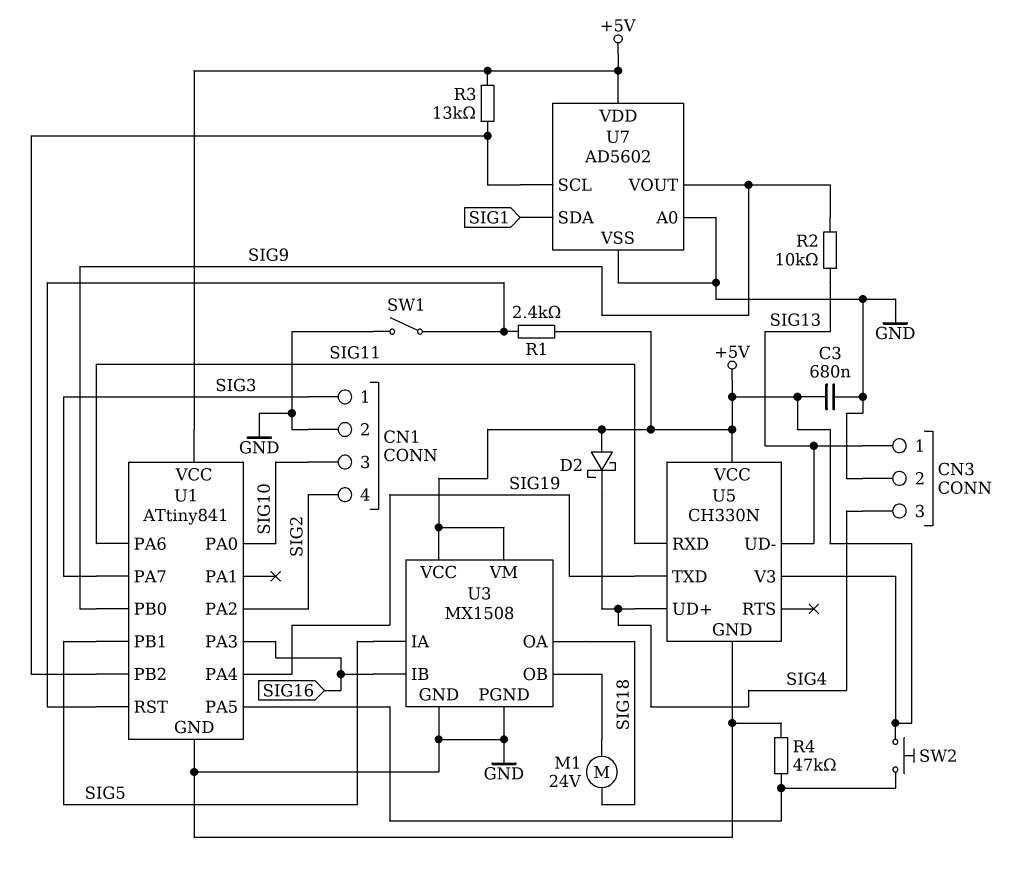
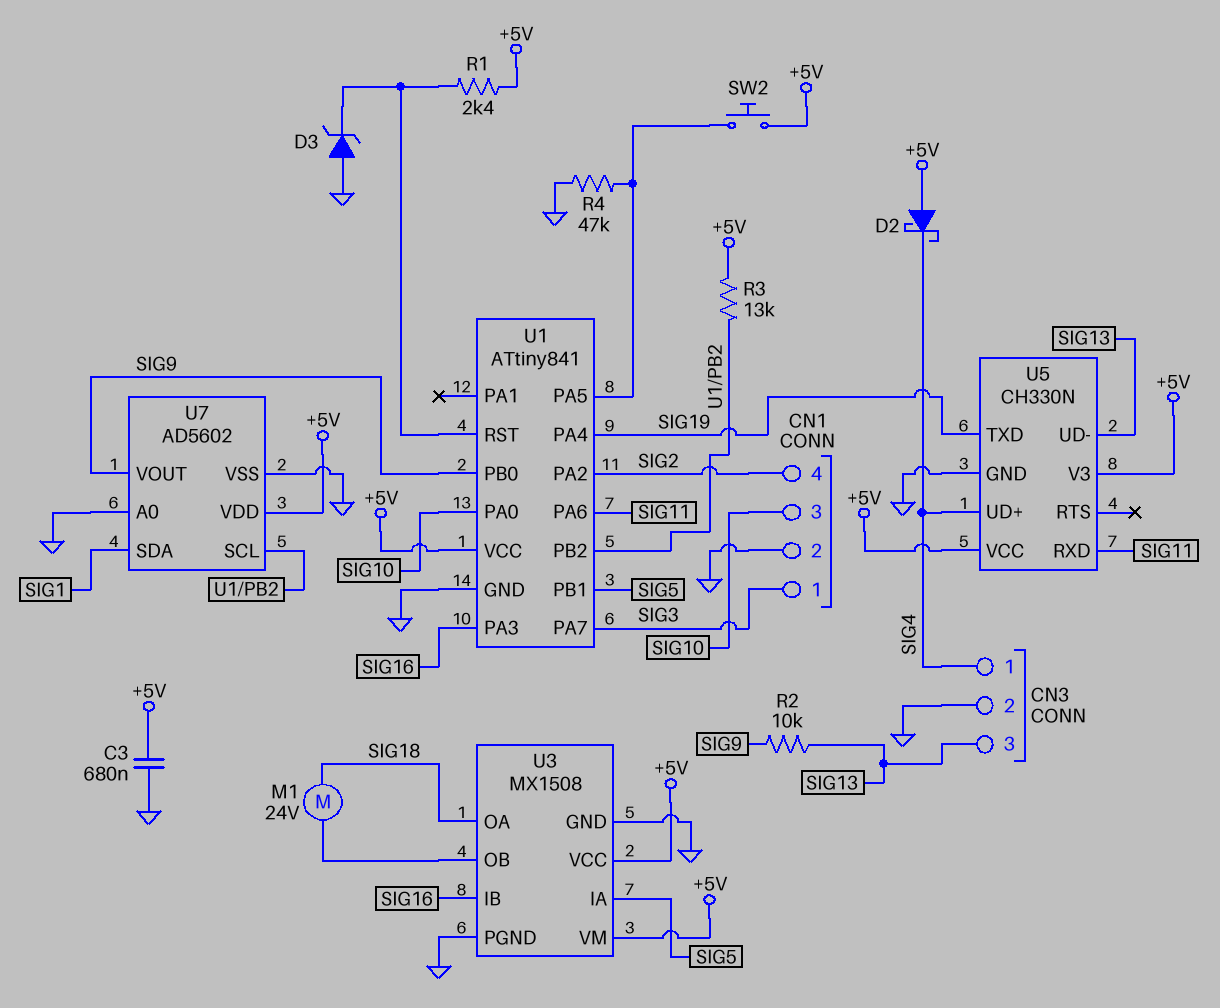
CN3 pin 1: SIG13 -> SIG4
CN3 pin 3: SIG4 -> SIG13
D3: none -> zener (A GND, K U1/RST)
SW1: switch (GND, U1/RST) -> none

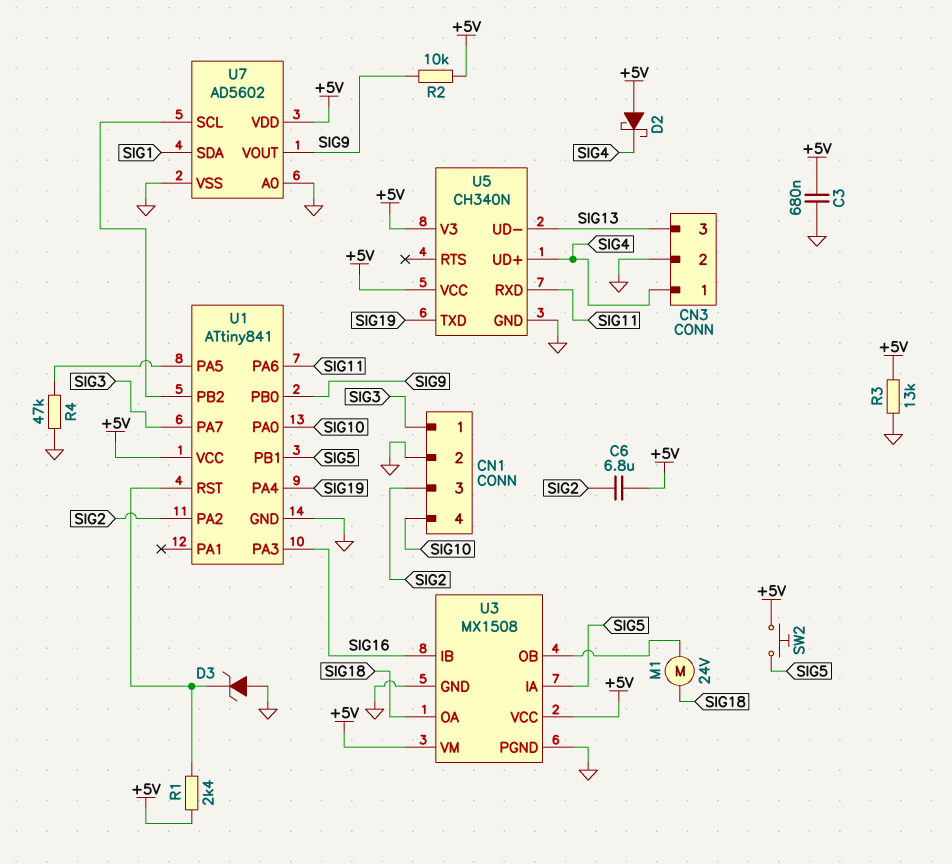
C6: none -> 6.8uF (+5V, SIG2)
CN1 pin 3: SIG10 -> SIG2
CN1 pin 4: SIG2 -> SIG10
R2: 10k (SIG9, SIG13) -> 10k (+5V, SIG9)
R3: 13k (+5V, U1/PB2) -> 13k (+5V, GND)
SW2: button (+5V, U1/PA5) -> button (+5V, SIG5)
U5: CH330N -> CH340N

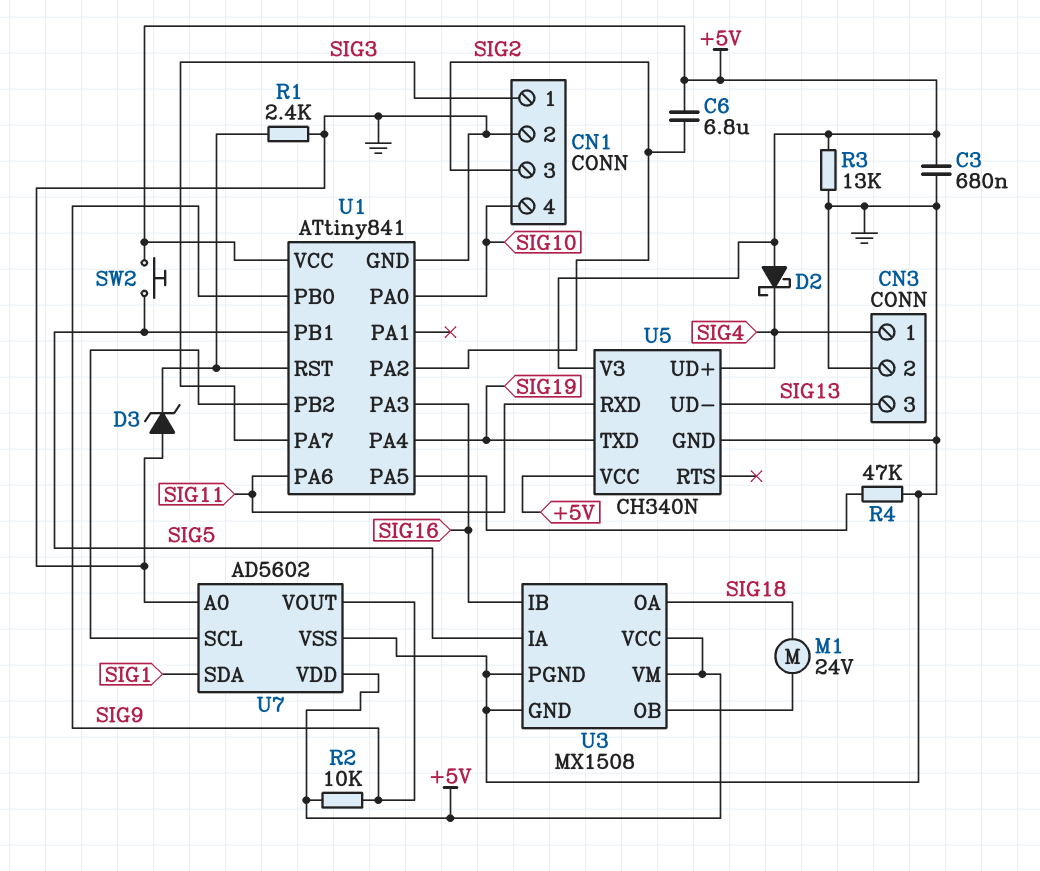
R1: 2.4k (+5V, U1/RST) -> 2.4k (GND, U1/RST)

